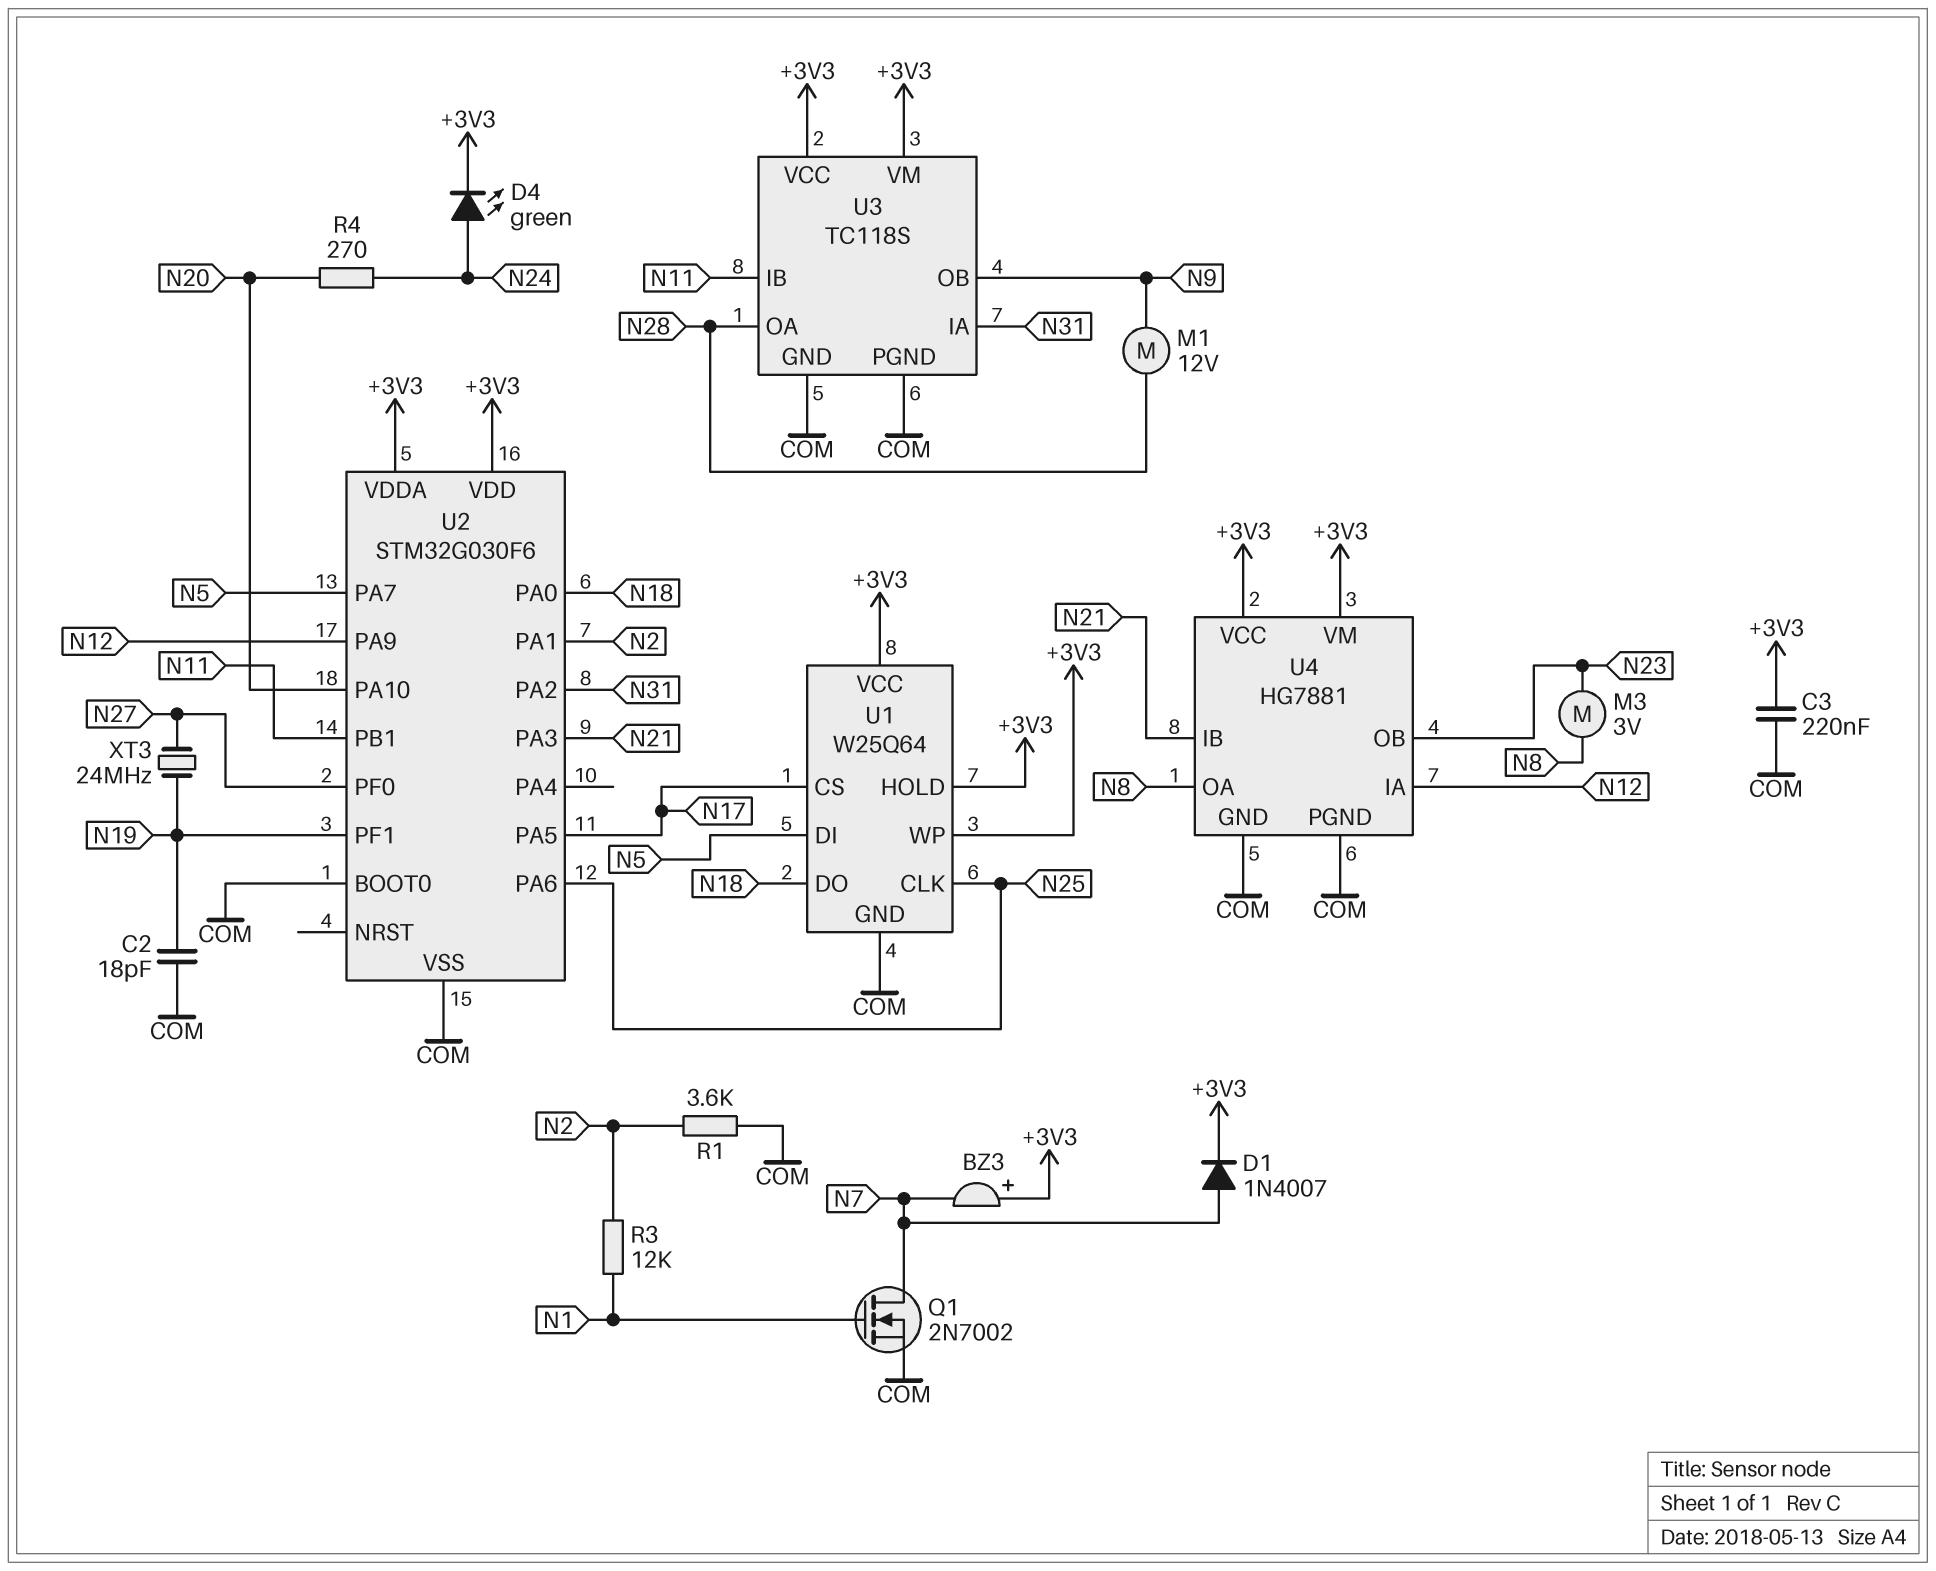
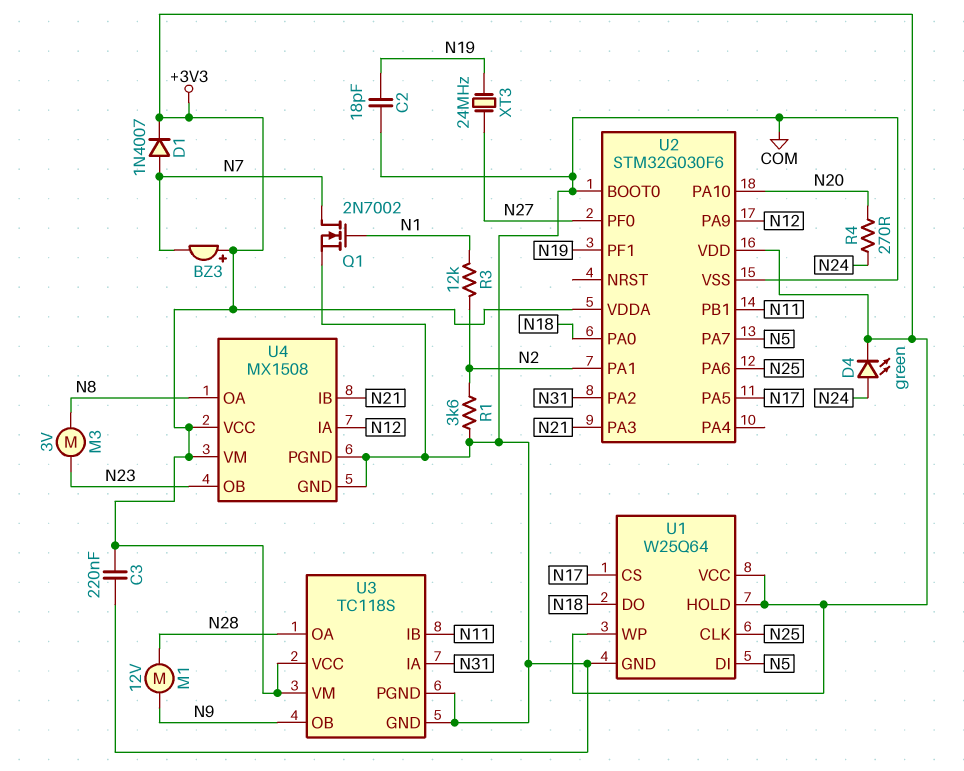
U4: HG7881 -> MX1508

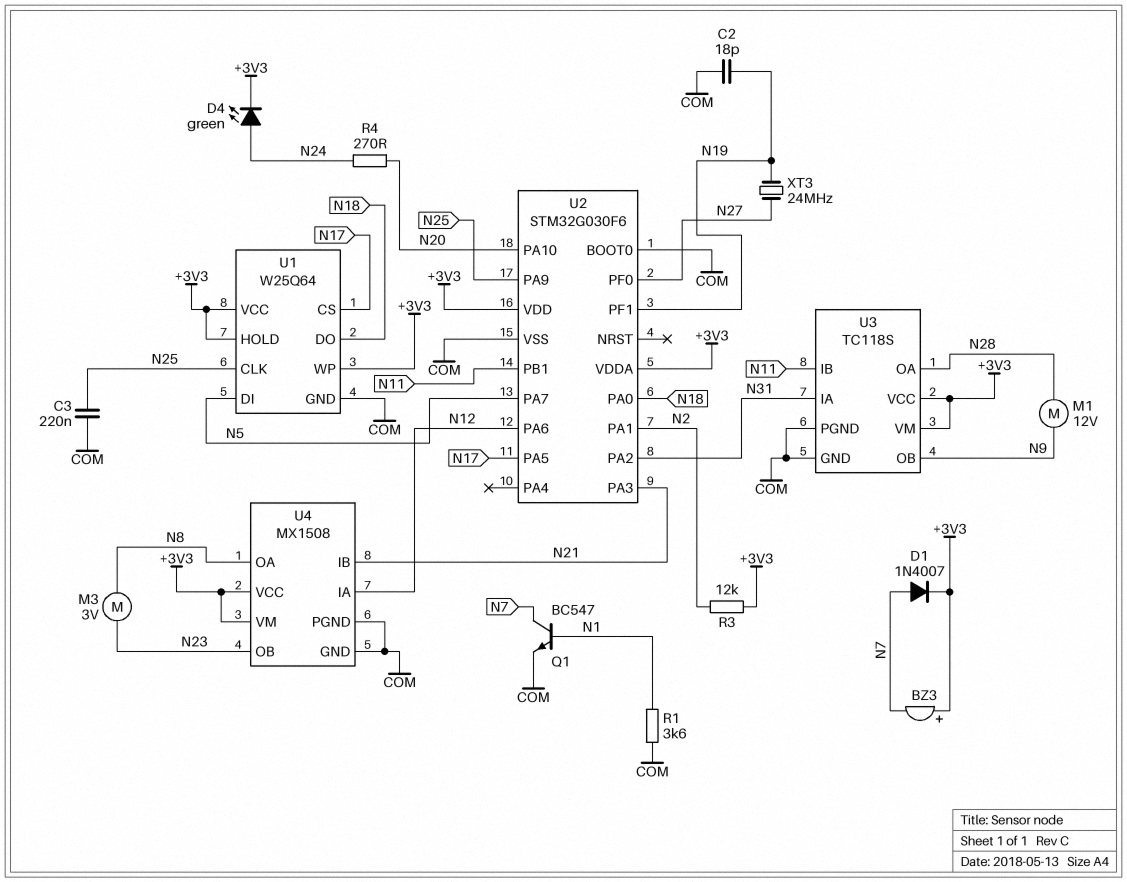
C3: 220nF (+3V3, COM) -> 220nF (COM, N25)
Q1: NMOS 2N7002 (G N1, D N7, S COM) -> NPN BC547 (B N1, C N7, E COM)
R1: 3.6k (COM, N2) -> 3.6k (COM, N1)
R3: 12k (N1, N2) -> 12k (+3V3, N2)
U2 pin PA6: N25 -> N12
U2 pin PA9: N12 -> N25

